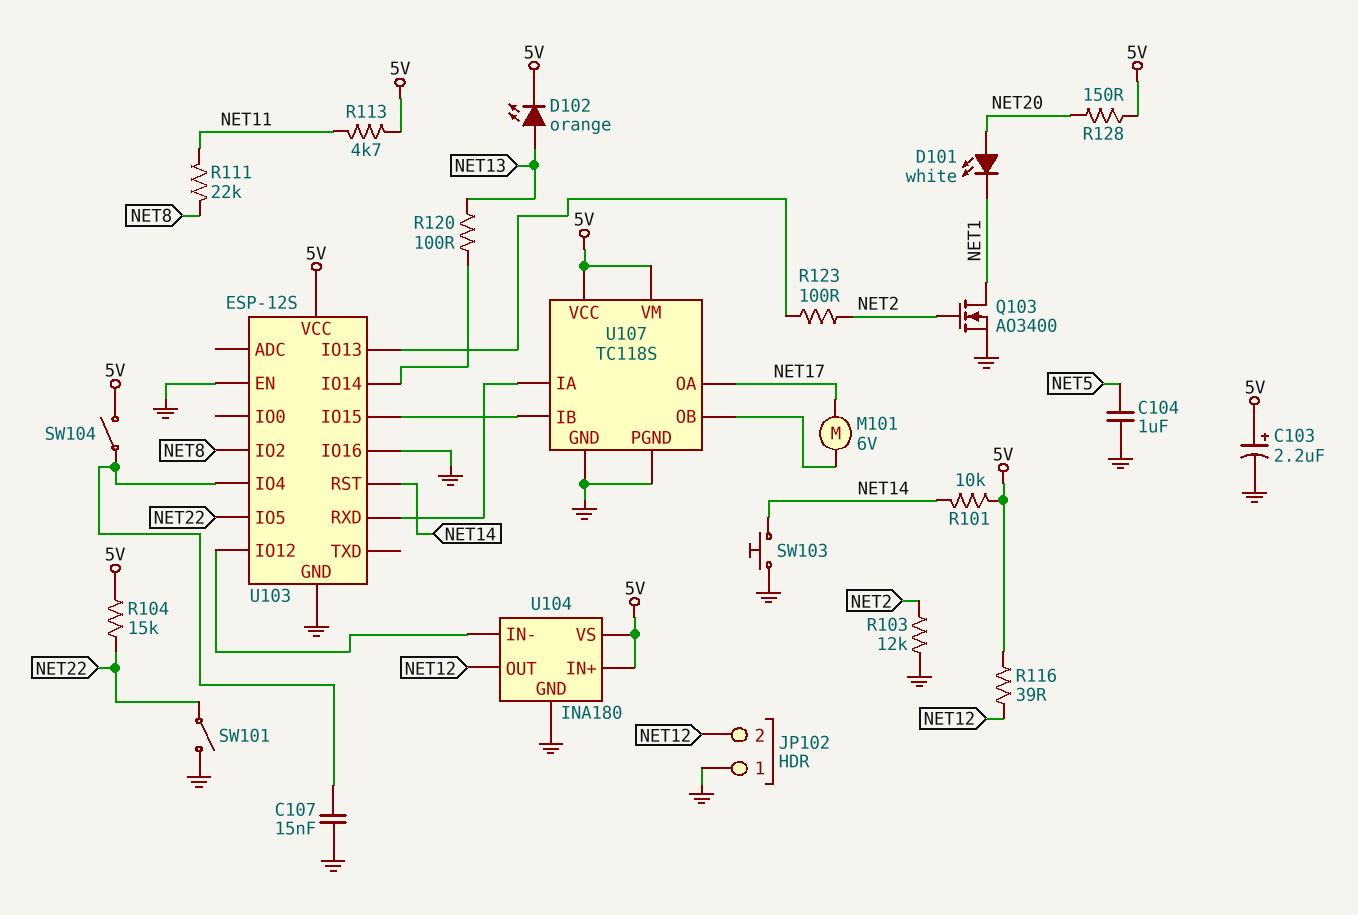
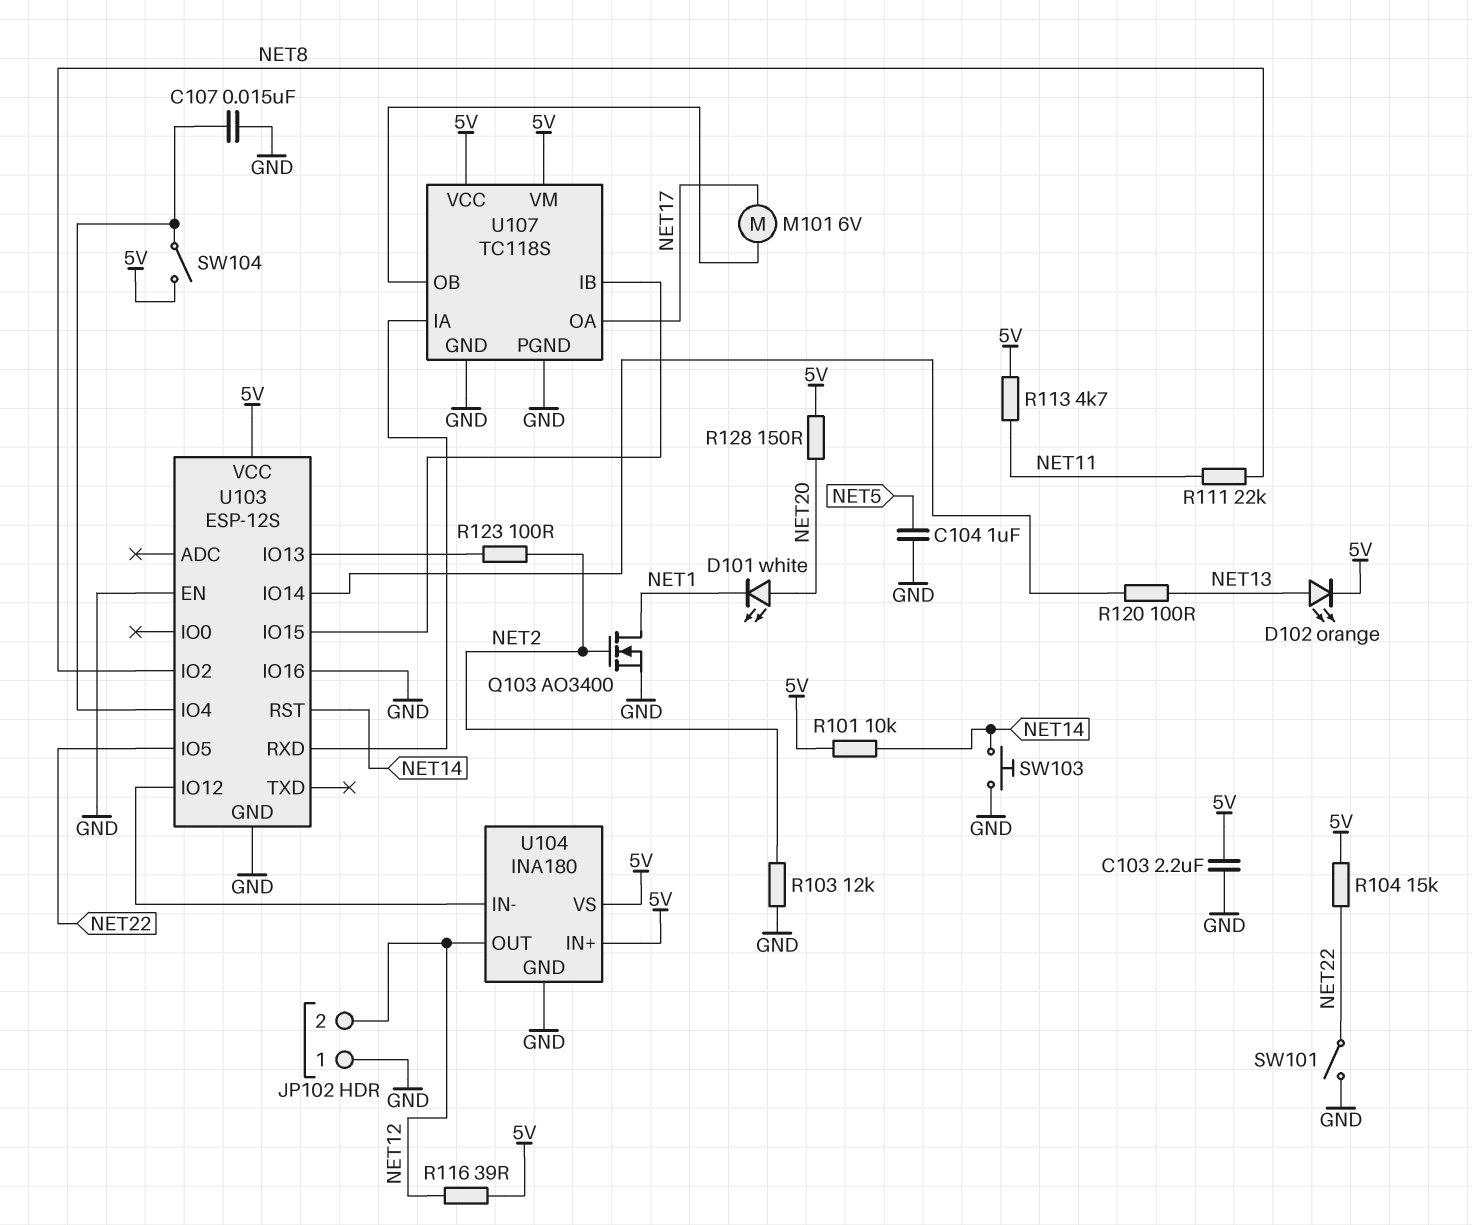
C103: 2.2uF (plus 5V, minus GND) -> 2.2uF (5V, GND)

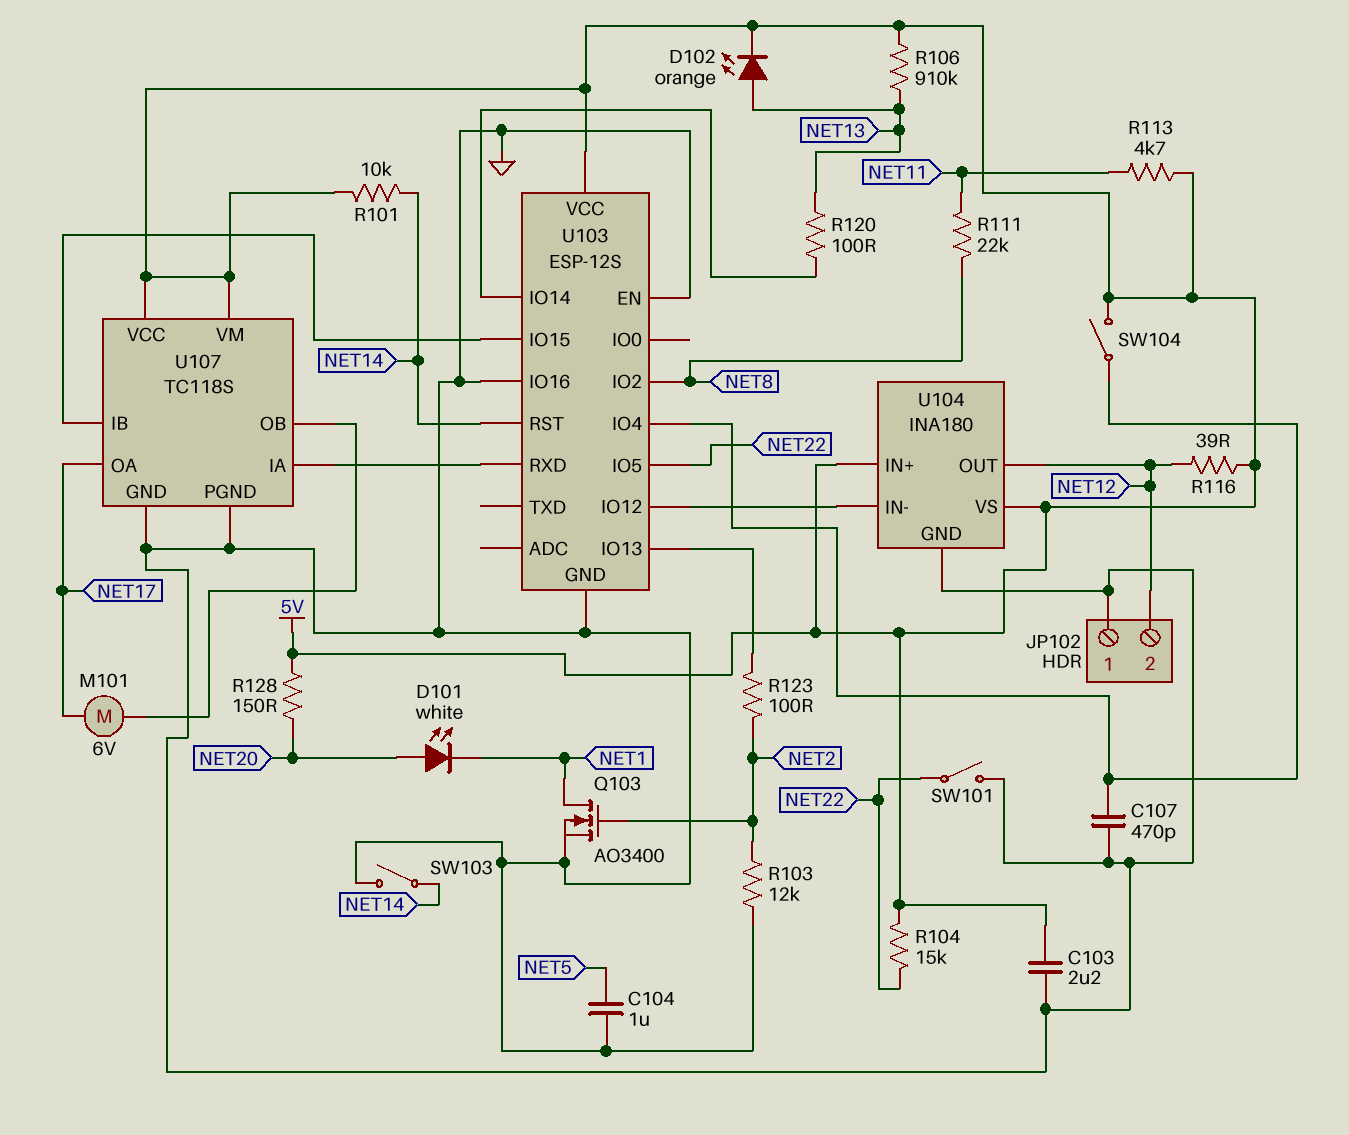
C107: 15nF (GND, U103/IO4) -> 470pF (GND, U103/IO4)
R106: none -> 910k (5V, NET13)
SW103: button (GND, NET14) -> switch (GND, NET14)

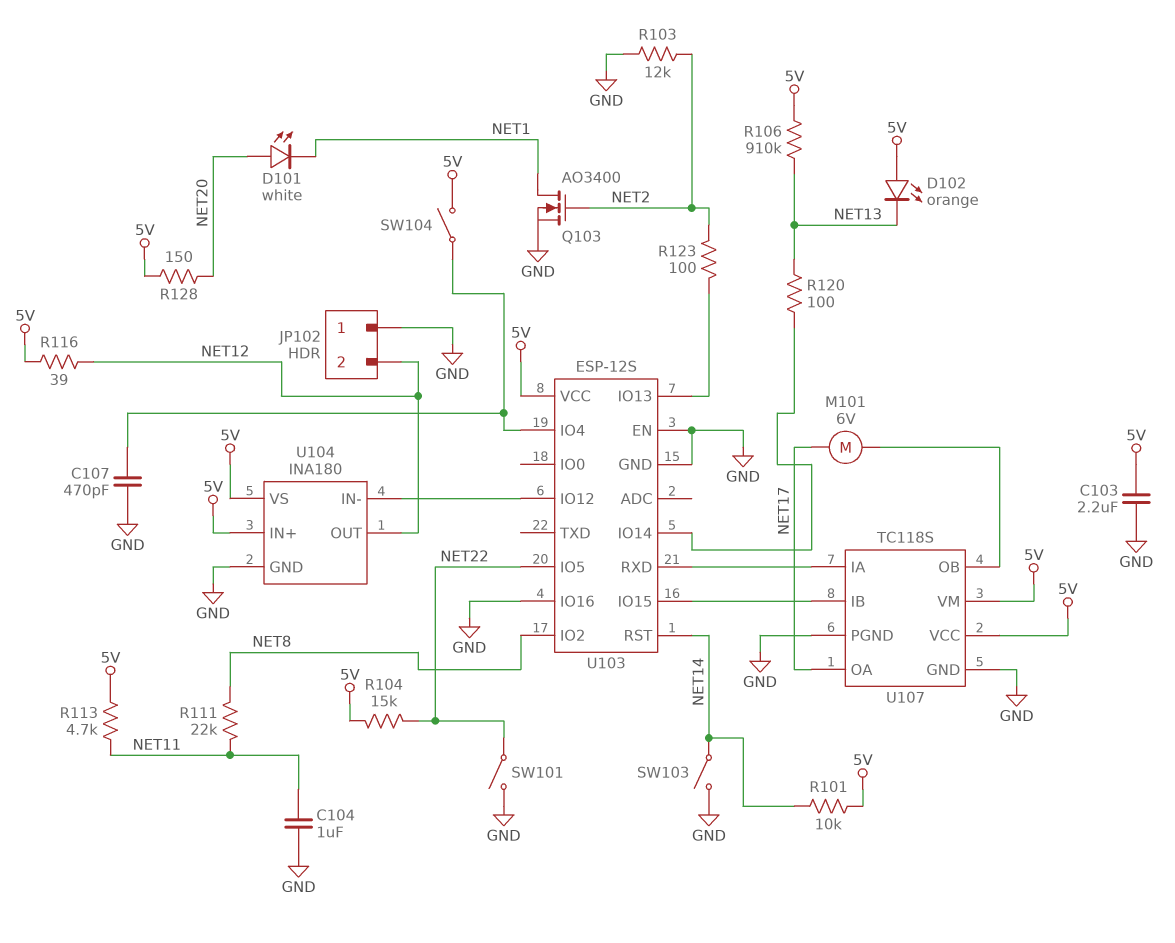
C104: 1uF (GND, NET5) -> 1uF (GND, NET11)
D102: LED orange (A NET13, K 5V) -> LED orange (A 5V, K NET13)

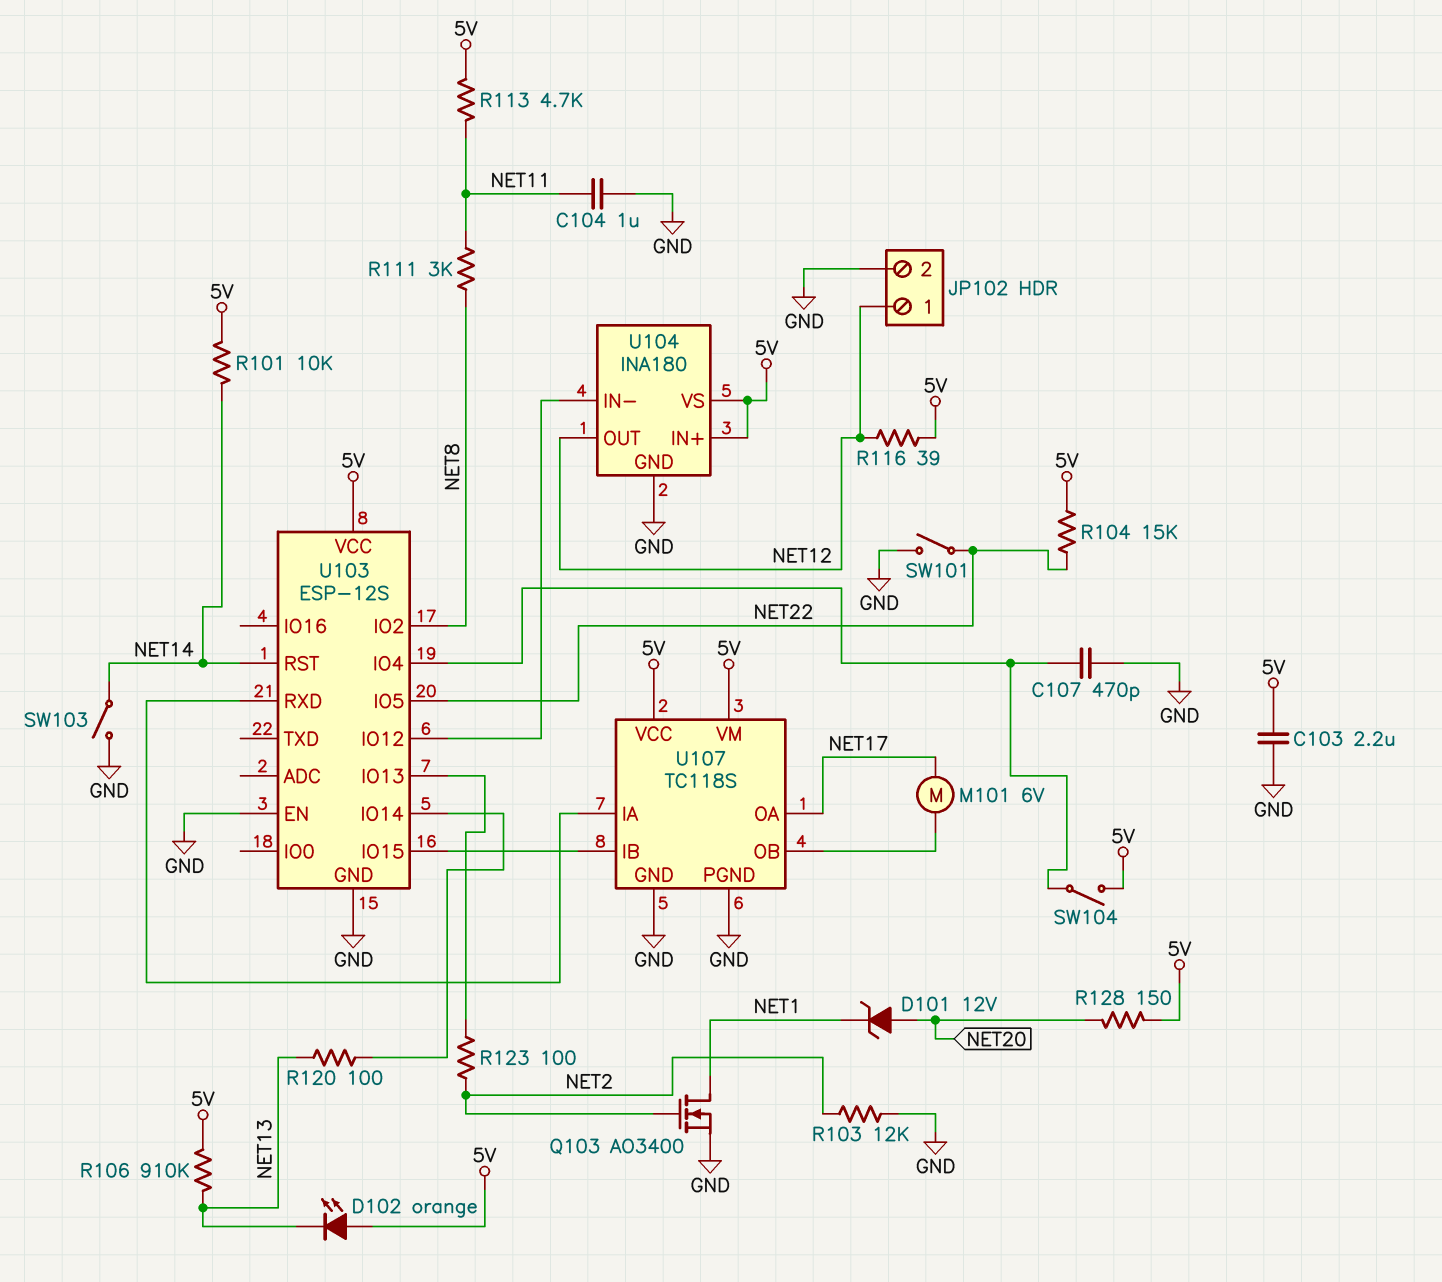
D101: LED white (A NET20, K NET1) -> zener 12V (A NET20, K NET1)
JP102 pin 1: GND -> NET12
JP102 pin 2: NET12 -> GND
R111: 22k (NET8, NET11) -> 3k (NET8, NET11)
U103 pin IO16: GND -> none

